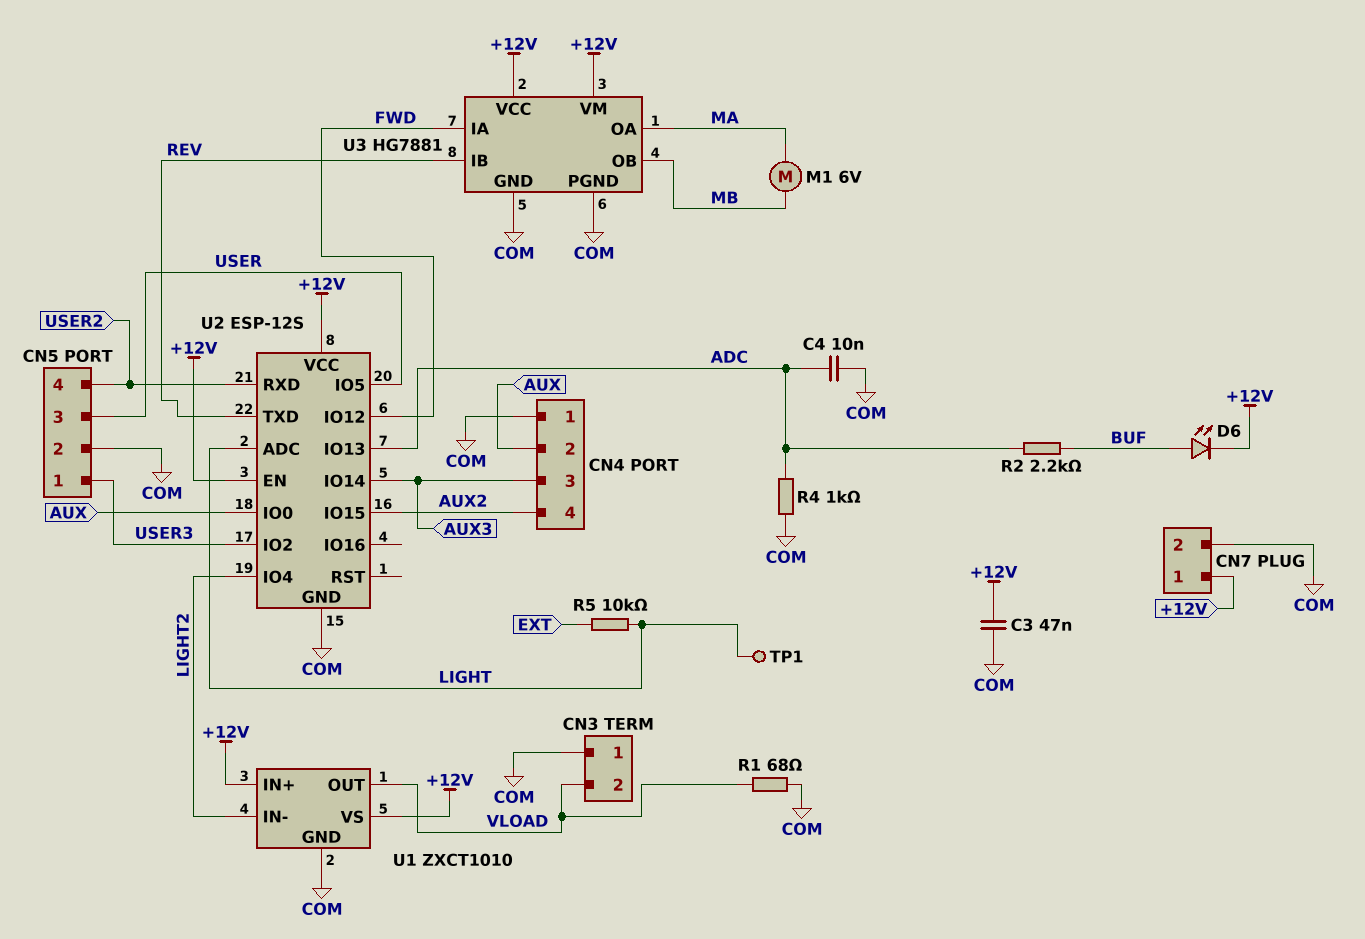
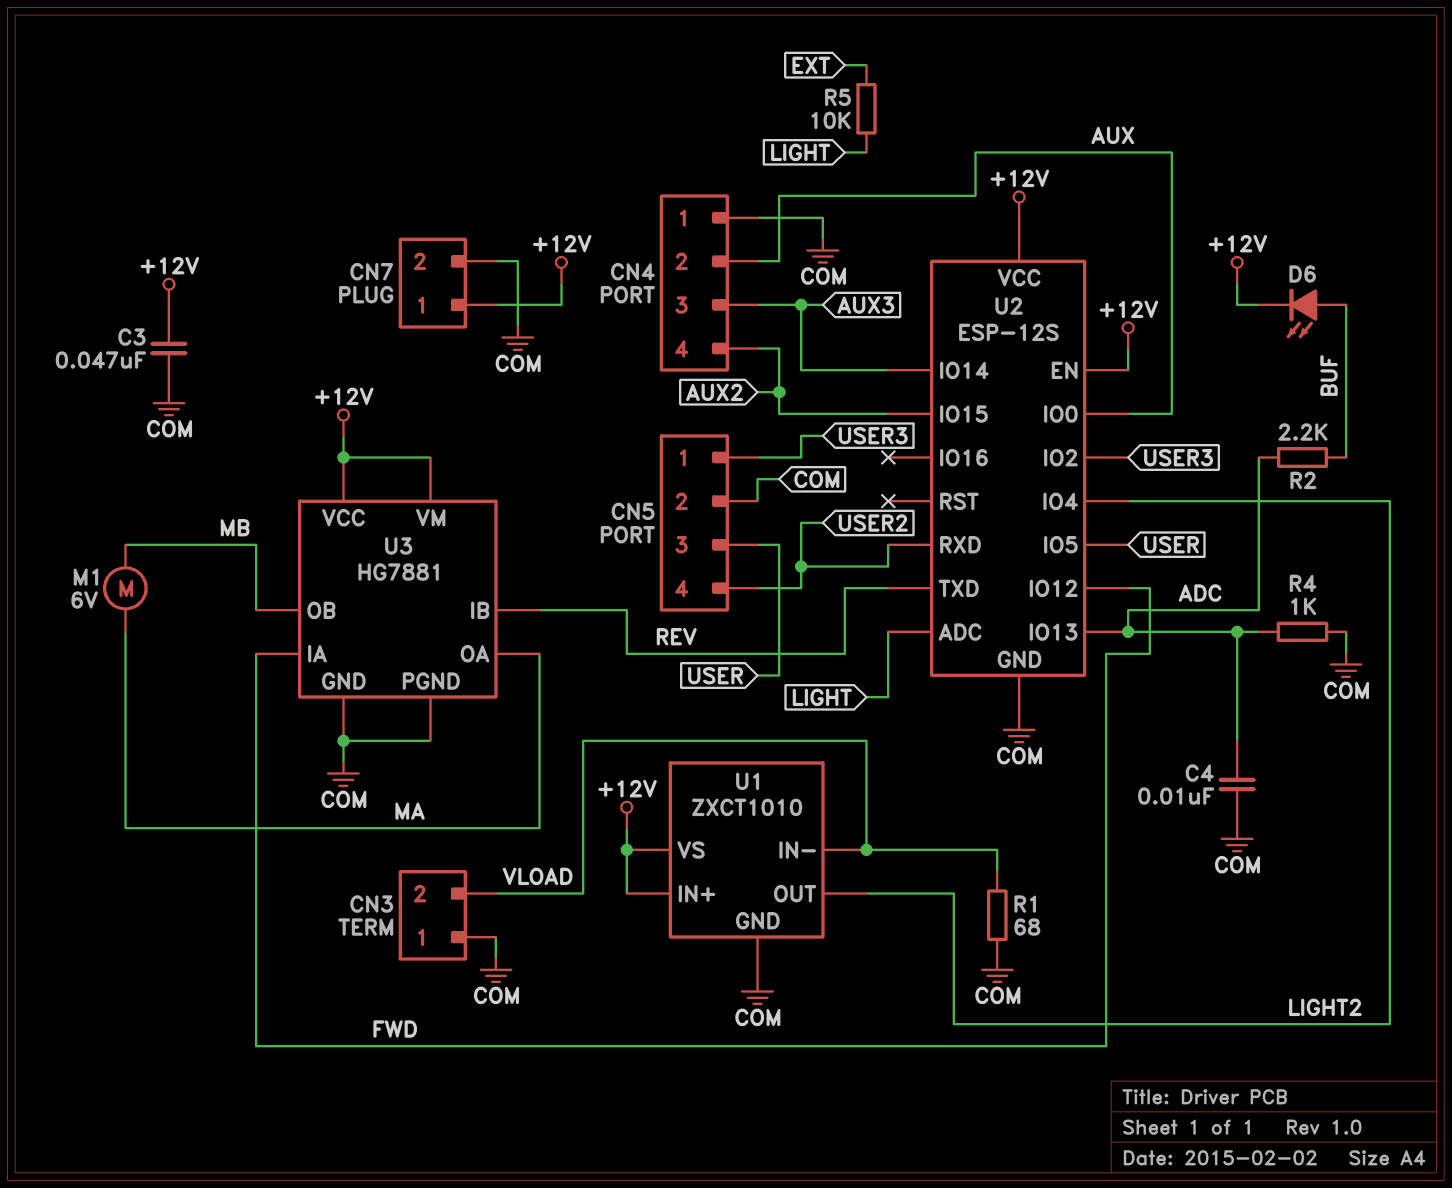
TP1: test point (LIGHT) -> none
U1 pin IN-: LIGHT2 -> VLOAD
U1 pin OUT: VLOAD -> LIGHT2

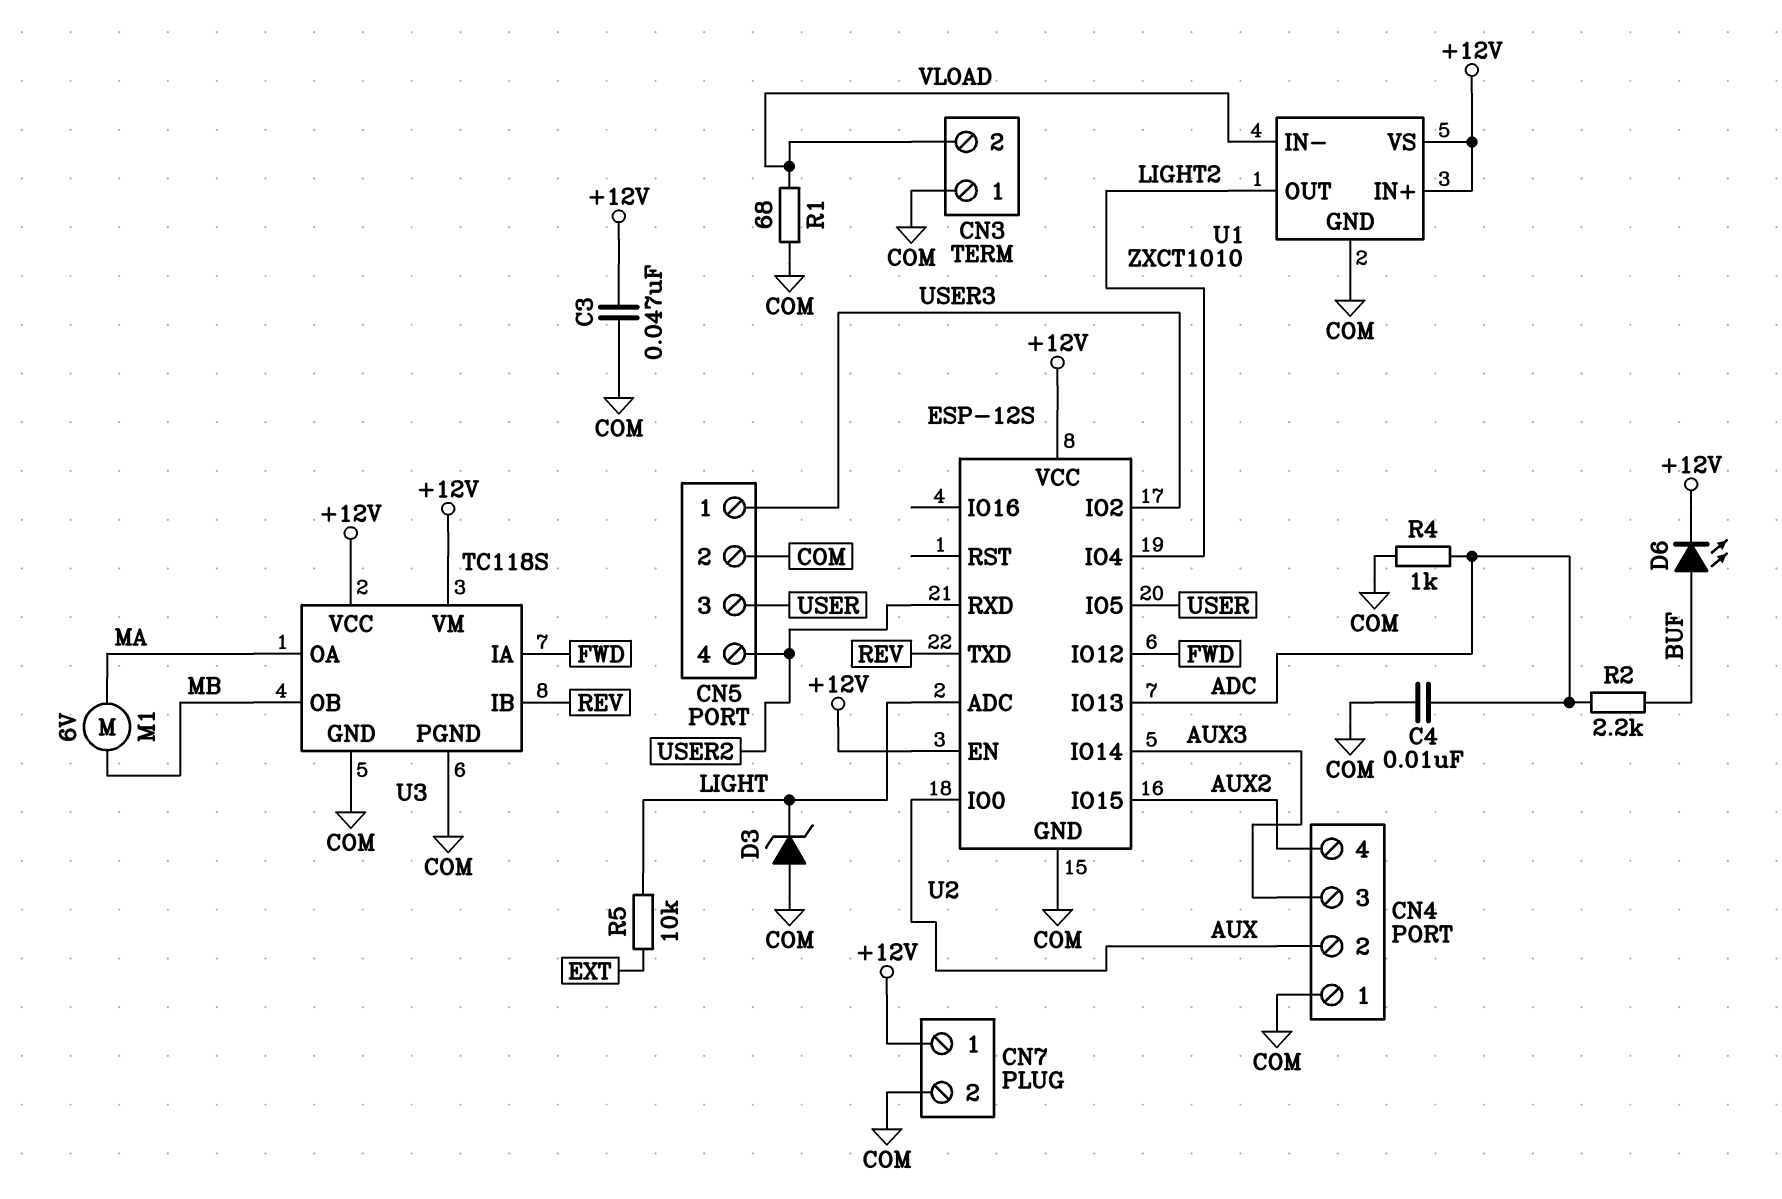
D3: none -> zener (A COM, K LIGHT)
U3: HG7881 -> TC118S

